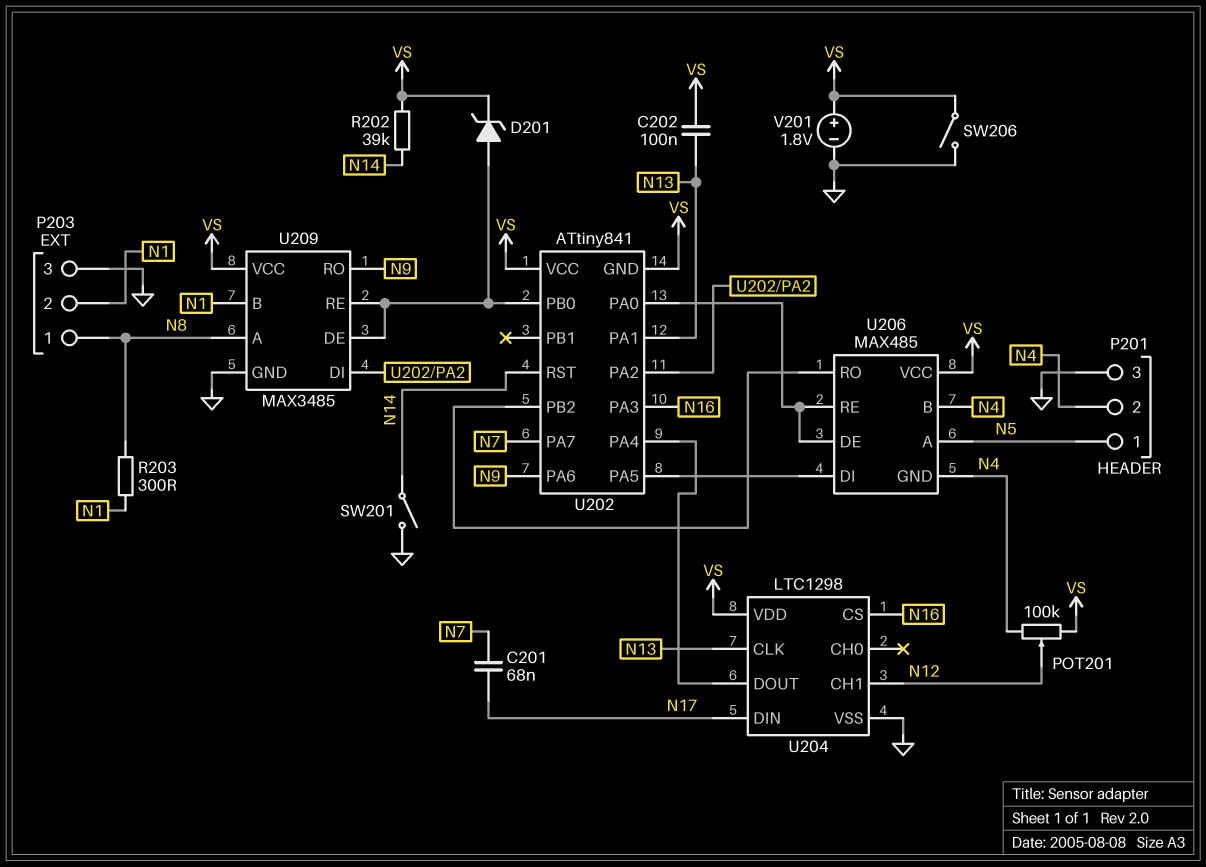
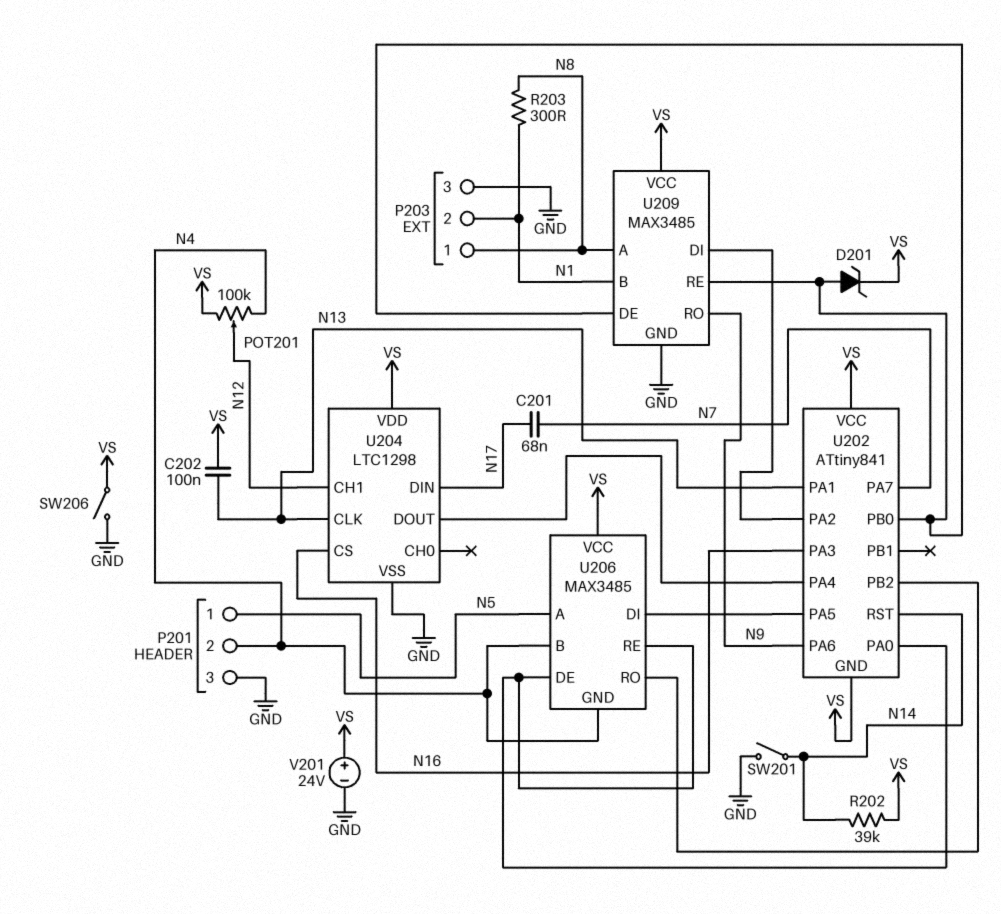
U206: MAX485 -> MAX3485
V201: 1.8V (plus VS, minus GND) -> 24V (plus VS, minus GND)

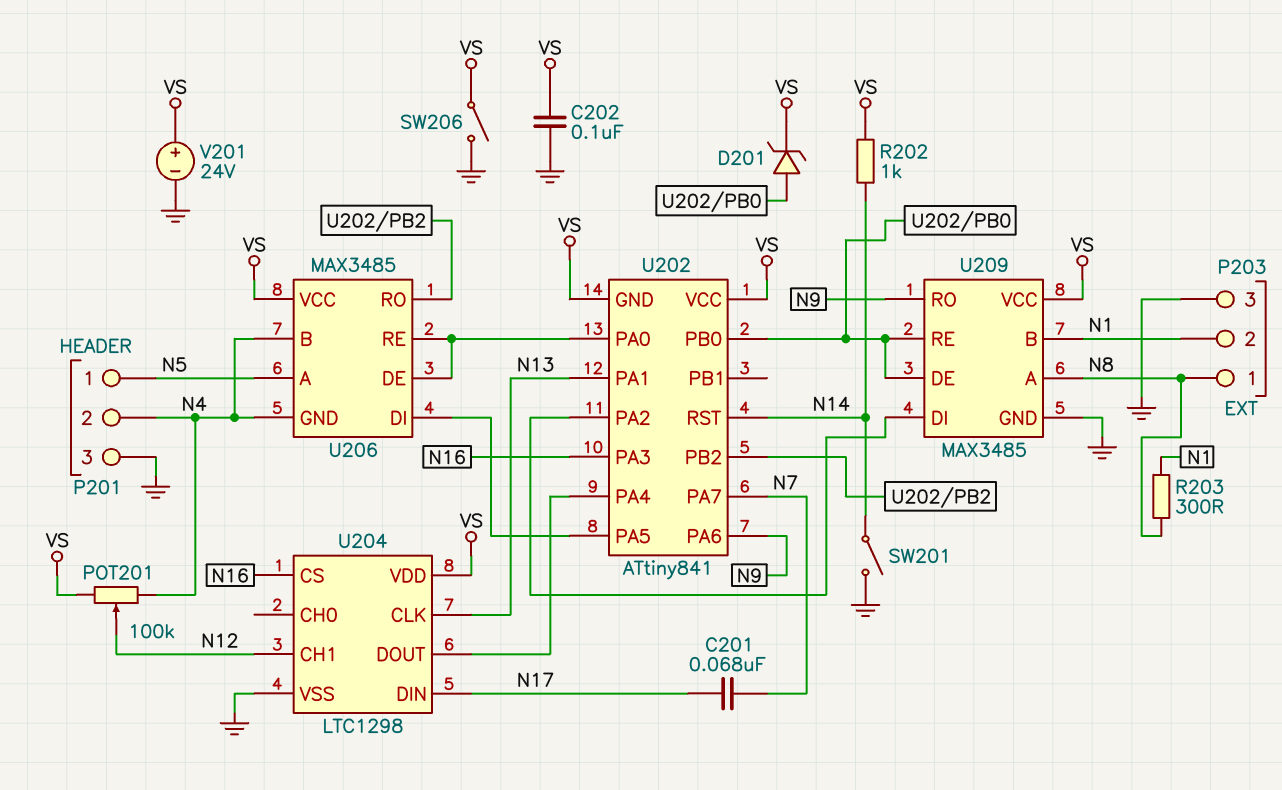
C202: 100nF (N13, VS) -> 100nF (GND, VS)
R202: 39k (N14, VS) -> 1k (N14, VS)

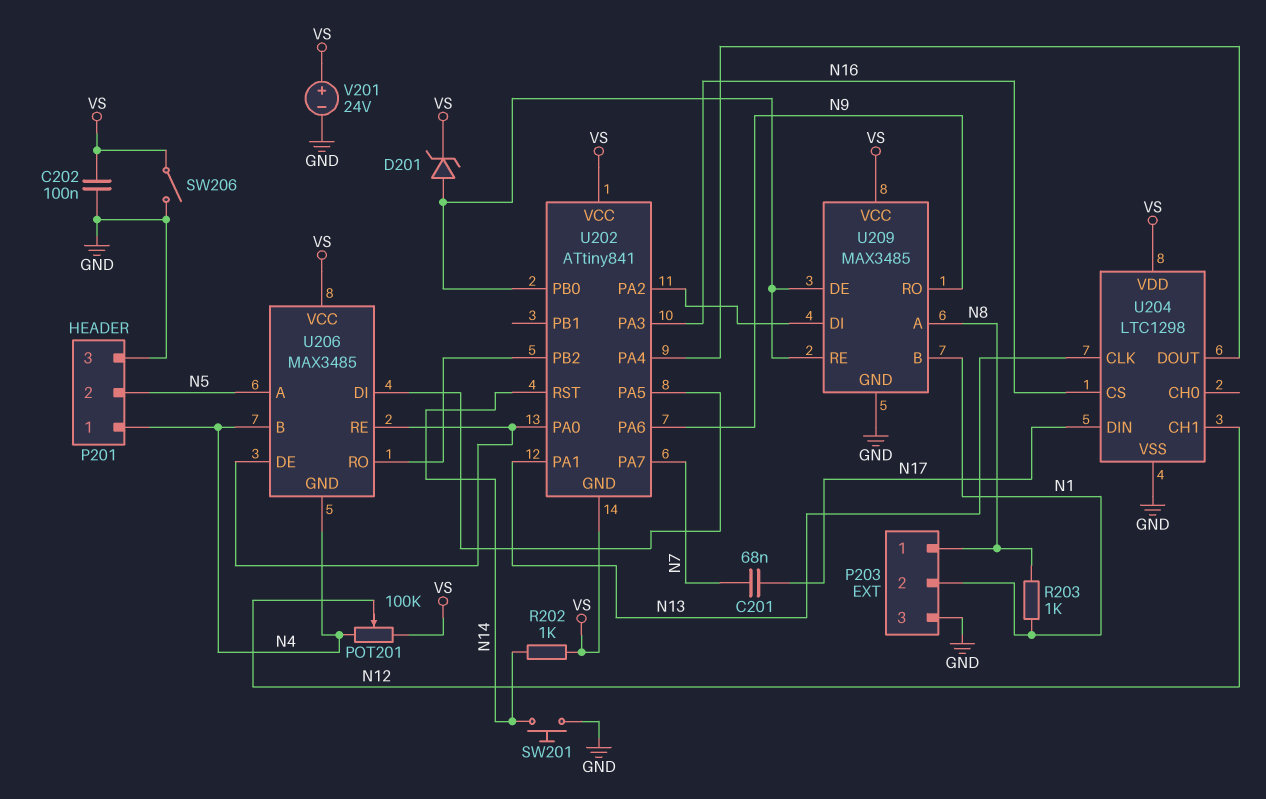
P201 pin 1: N5 -> N4
P201 pin 2: N4 -> N5
R203: 300 (N1, N8) -> 1k (N1, N8)
SW201: switch (GND, N14) -> button (GND, N14)

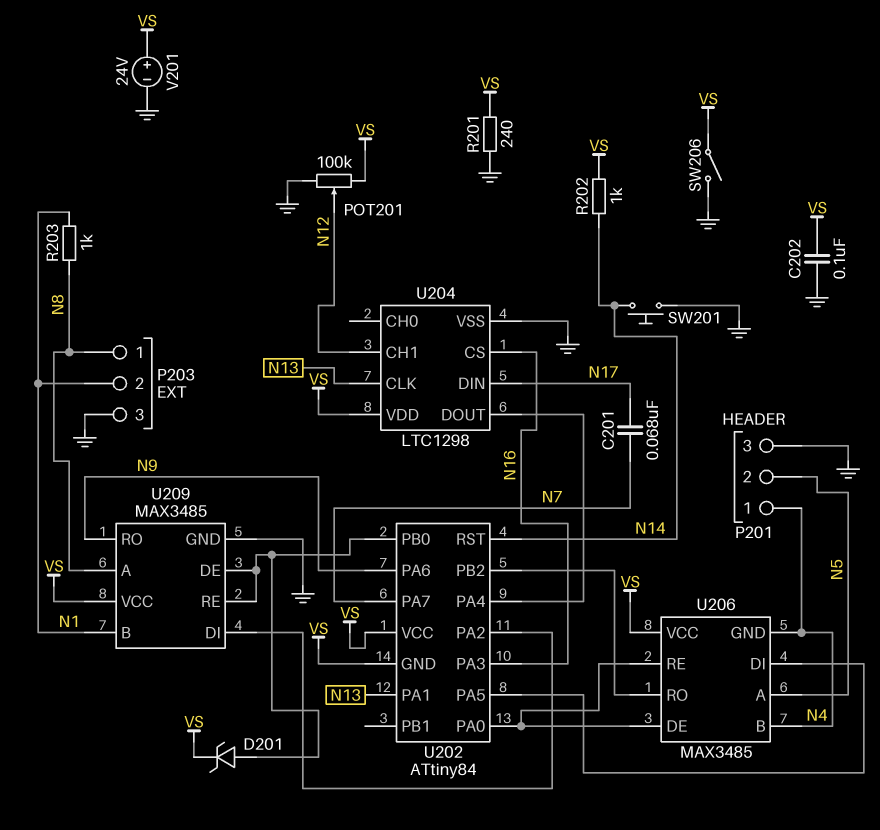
POT201: 100k (N4, VS, wiper N12) -> 100k (GND, VS, wiper N12)
R201: none -> 240 (GND, VS)
U202: ATtiny841 -> ATtiny84

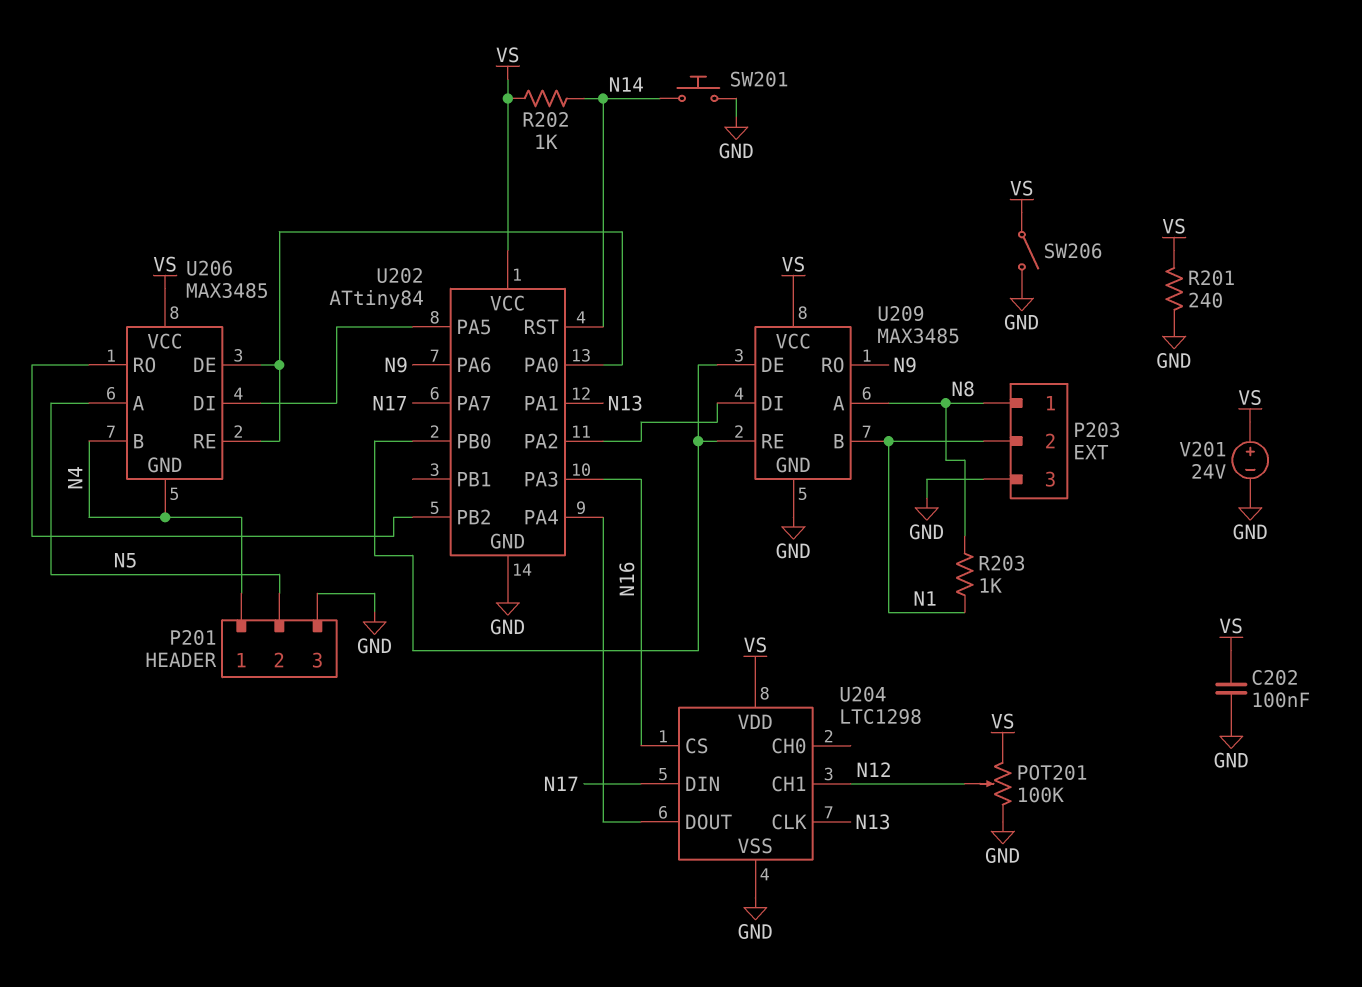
C201: 68nF (N7, N17) -> none
D201: zener (A U202/PB0, K VS) -> none
U202 pin GND: VS -> GND
U202 pin PA7: N7 -> N17

